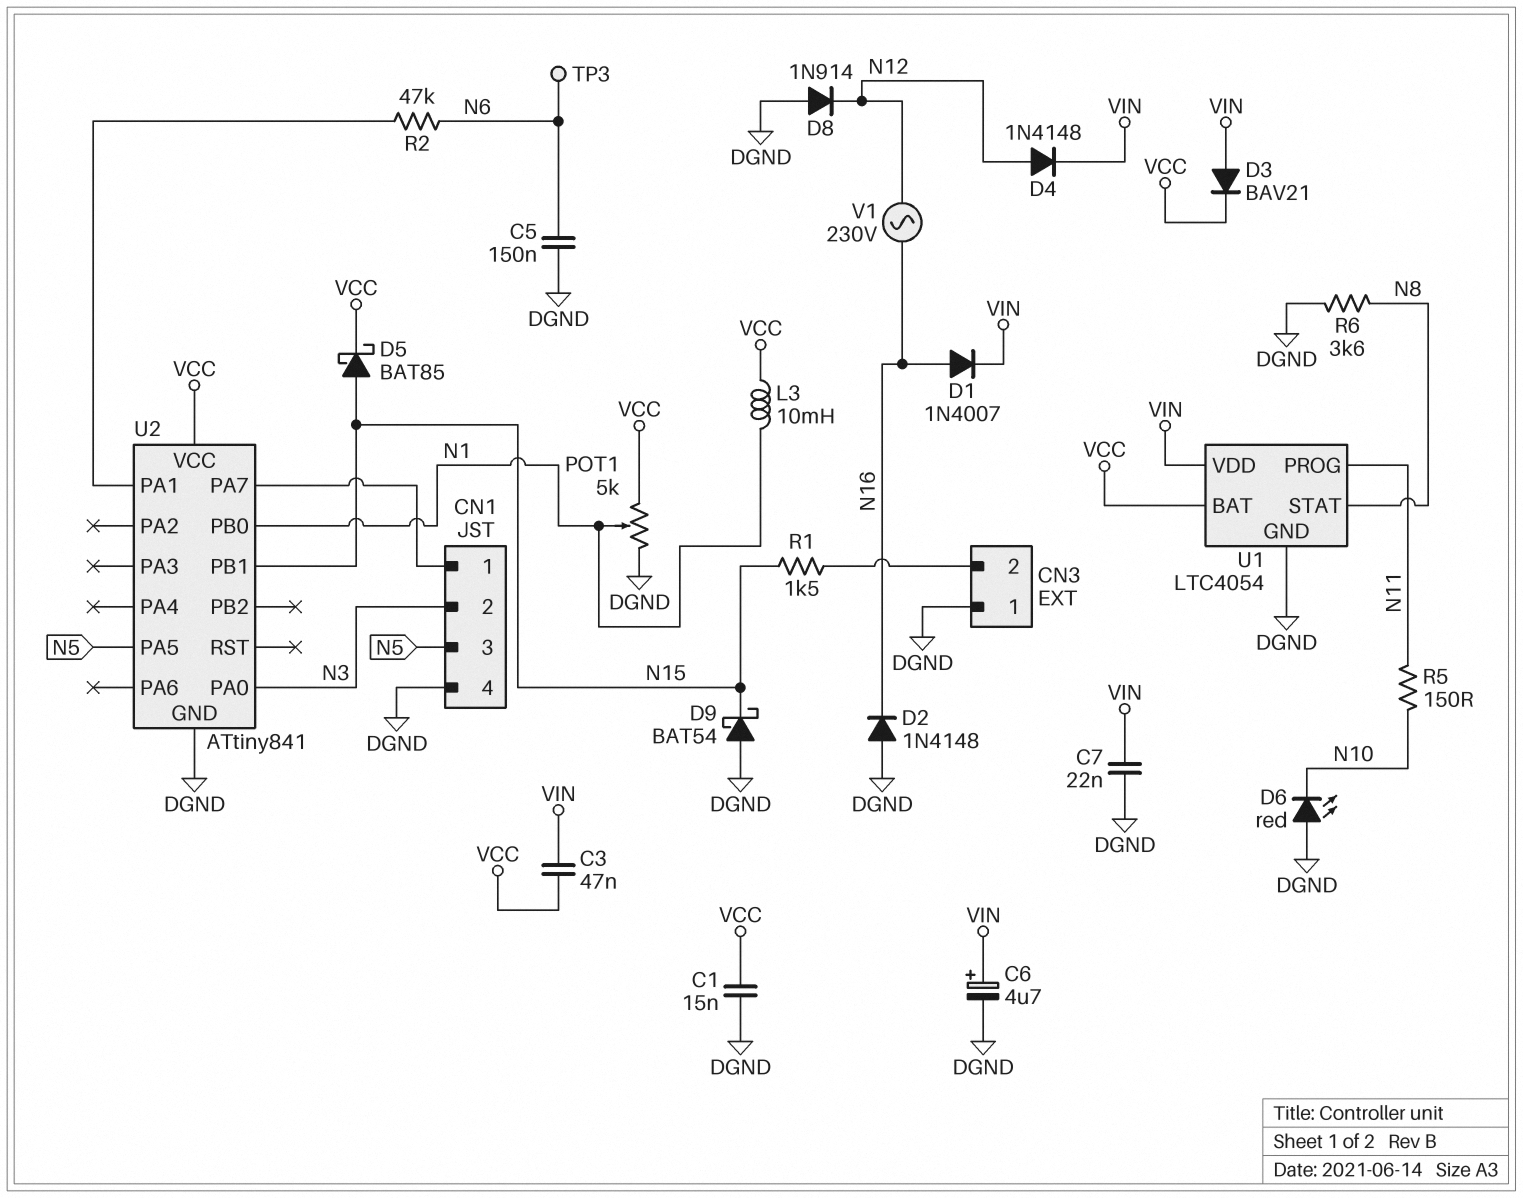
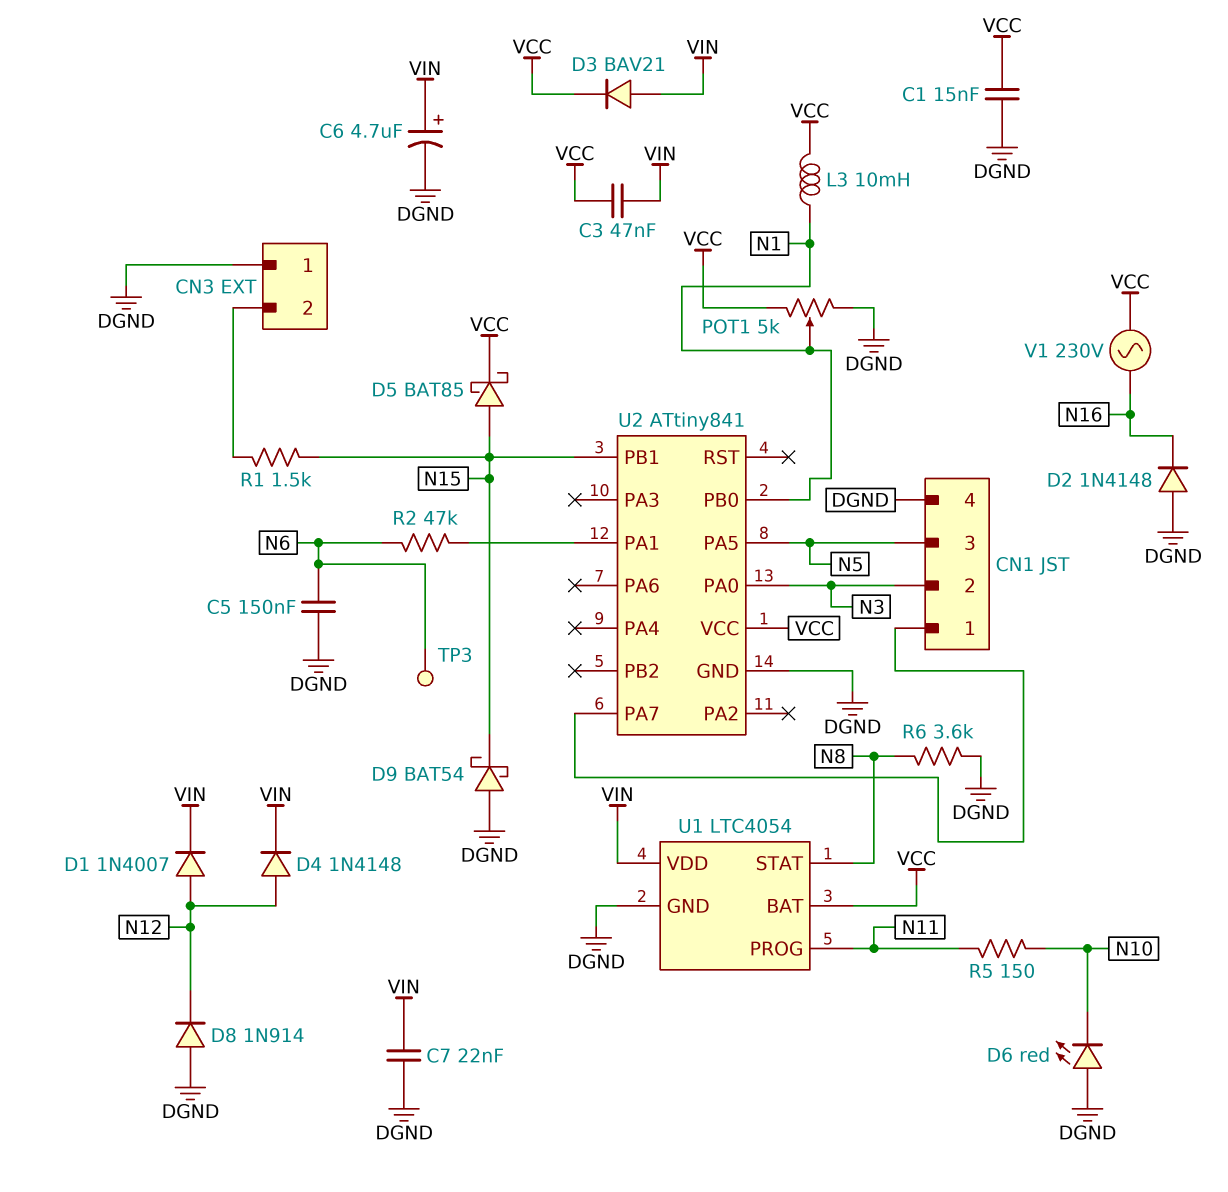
D1: diode 1N4007 (A N16, K VIN) -> diode 1N4007 (A N12, K VIN)
V1: AC 230V (N12, N16) -> AC 230V (N16, VCC)

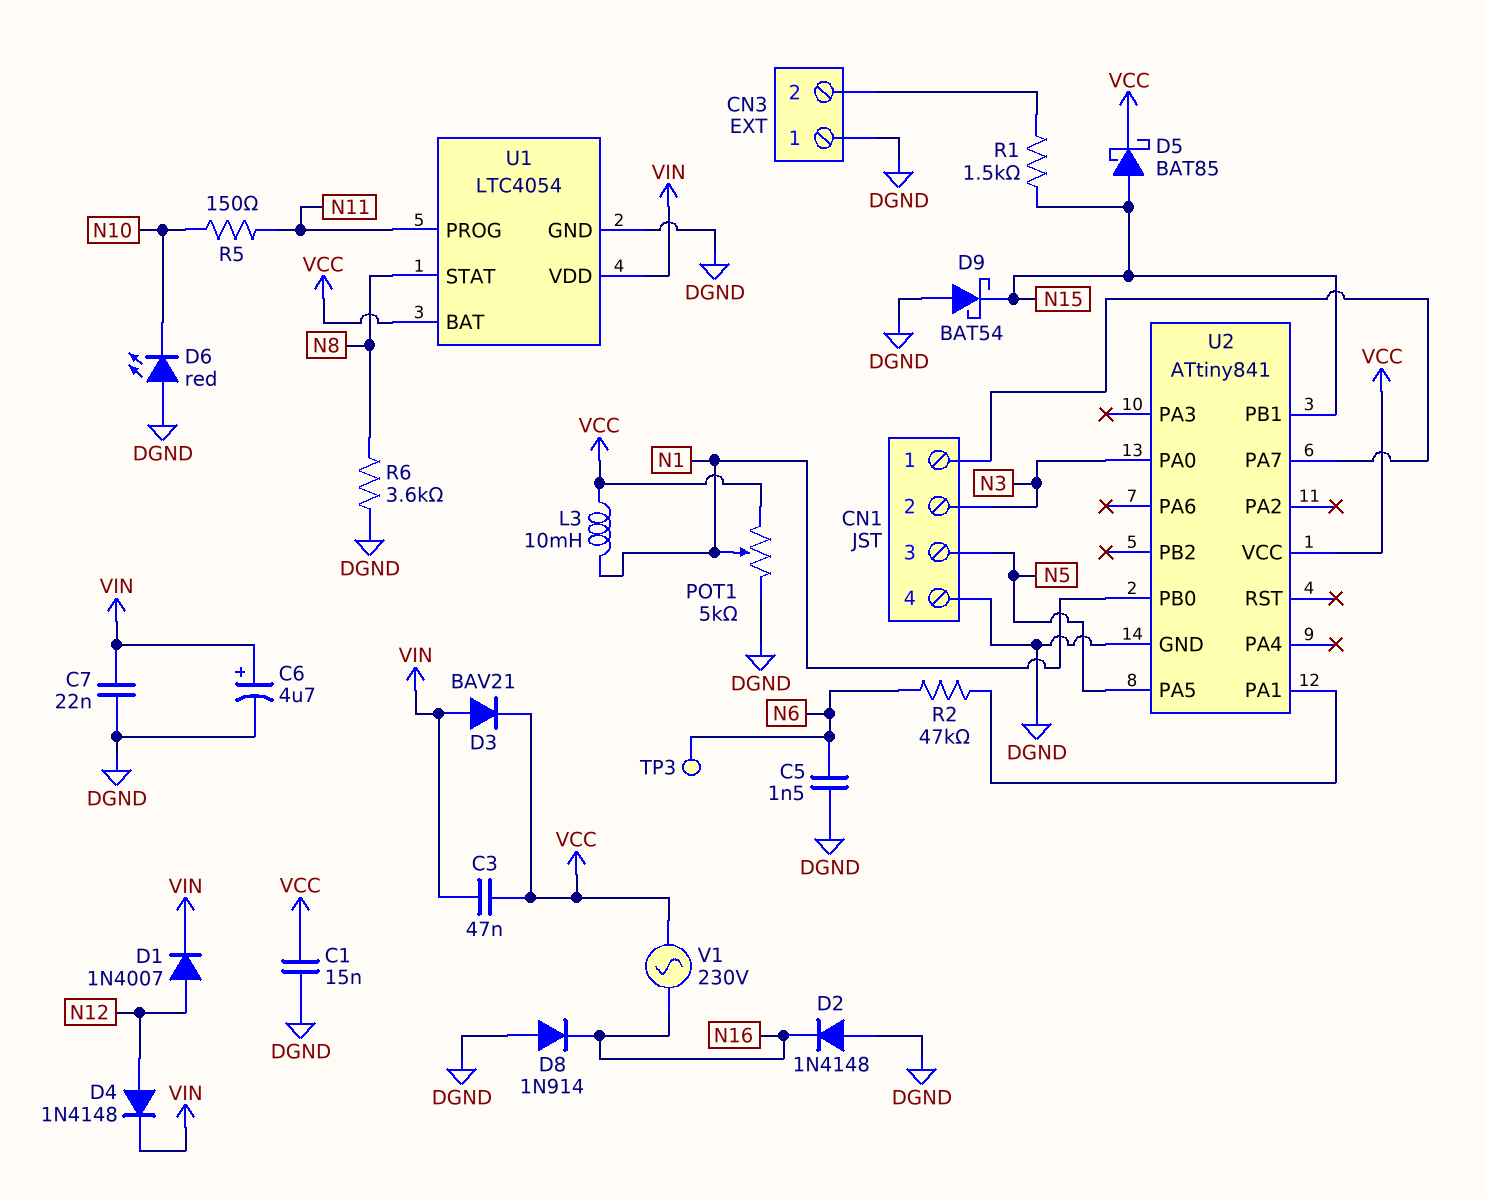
C5: 150nF (DGND, N6) -> 1.5nF (DGND, N6)
D8: diode 1N914 (A DGND, K N12) -> diode 1N914 (A DGND, K N16)

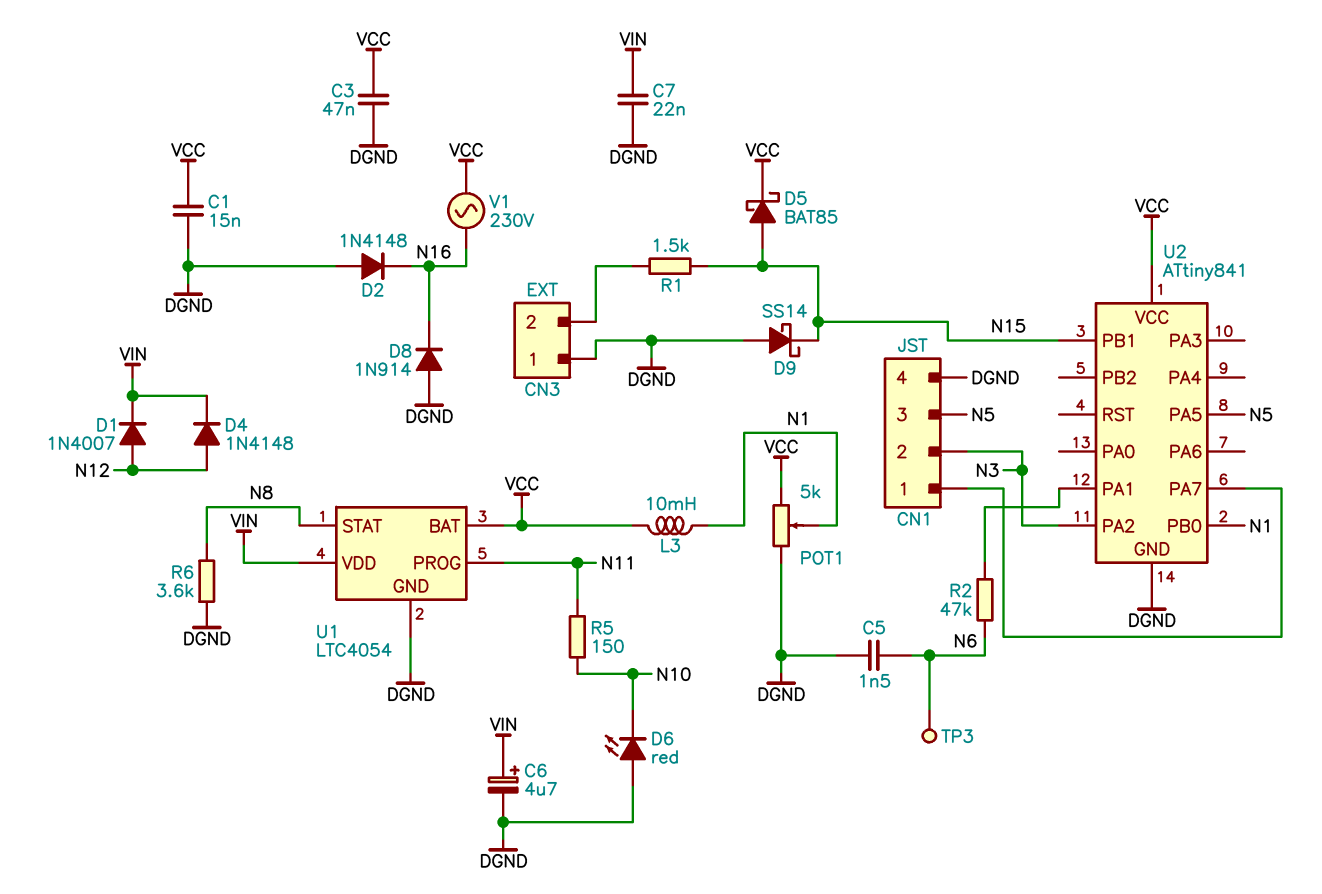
C3: 47nF (VCC, VIN) -> 47nF (DGND, VCC)
D3: diode BAV21 (A VIN, K VCC) -> none
D9: schottky BAT54 (A DGND, K N15) -> schottky SS14 (A DGND, K N15)
U2 pin PA0: N3 -> none
U2 pin PA2: none -> N3

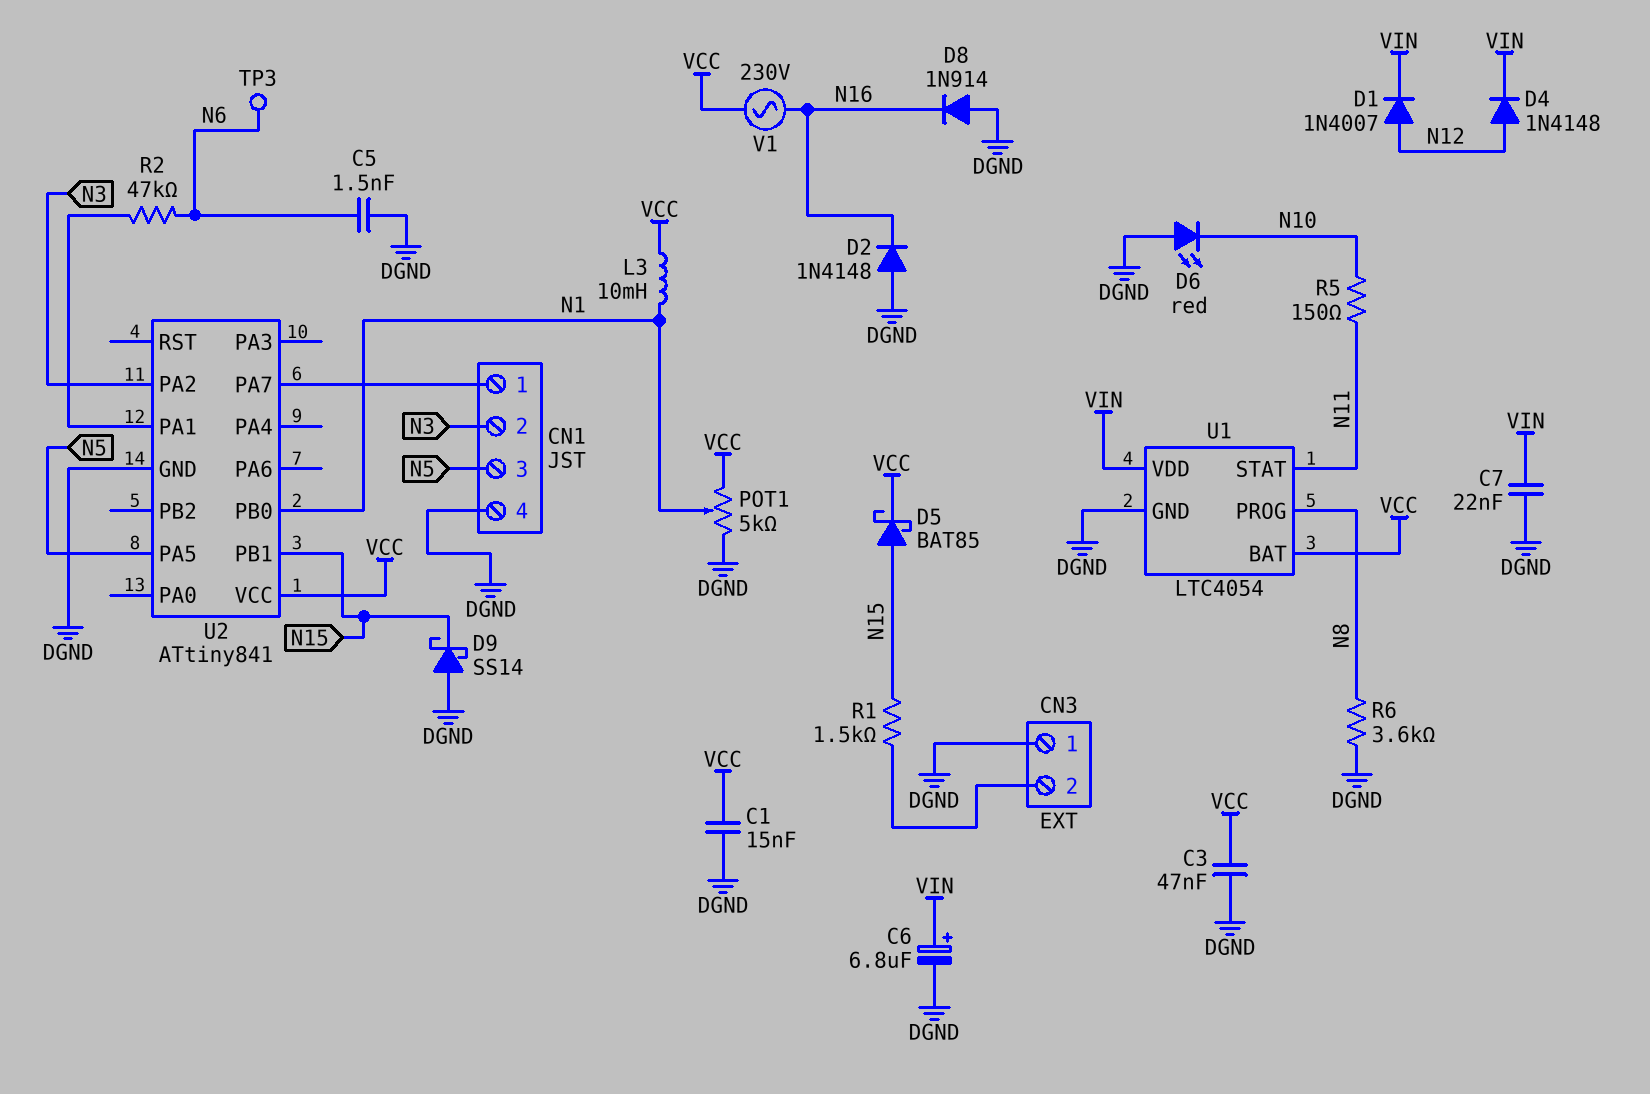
C6: 4.7uF (plus VIN, minus DGND) -> 6.8uF (plus VIN, minus DGND)
U1 pin PROG: N11 -> N8
U1 pin STAT: N8 -> N11

